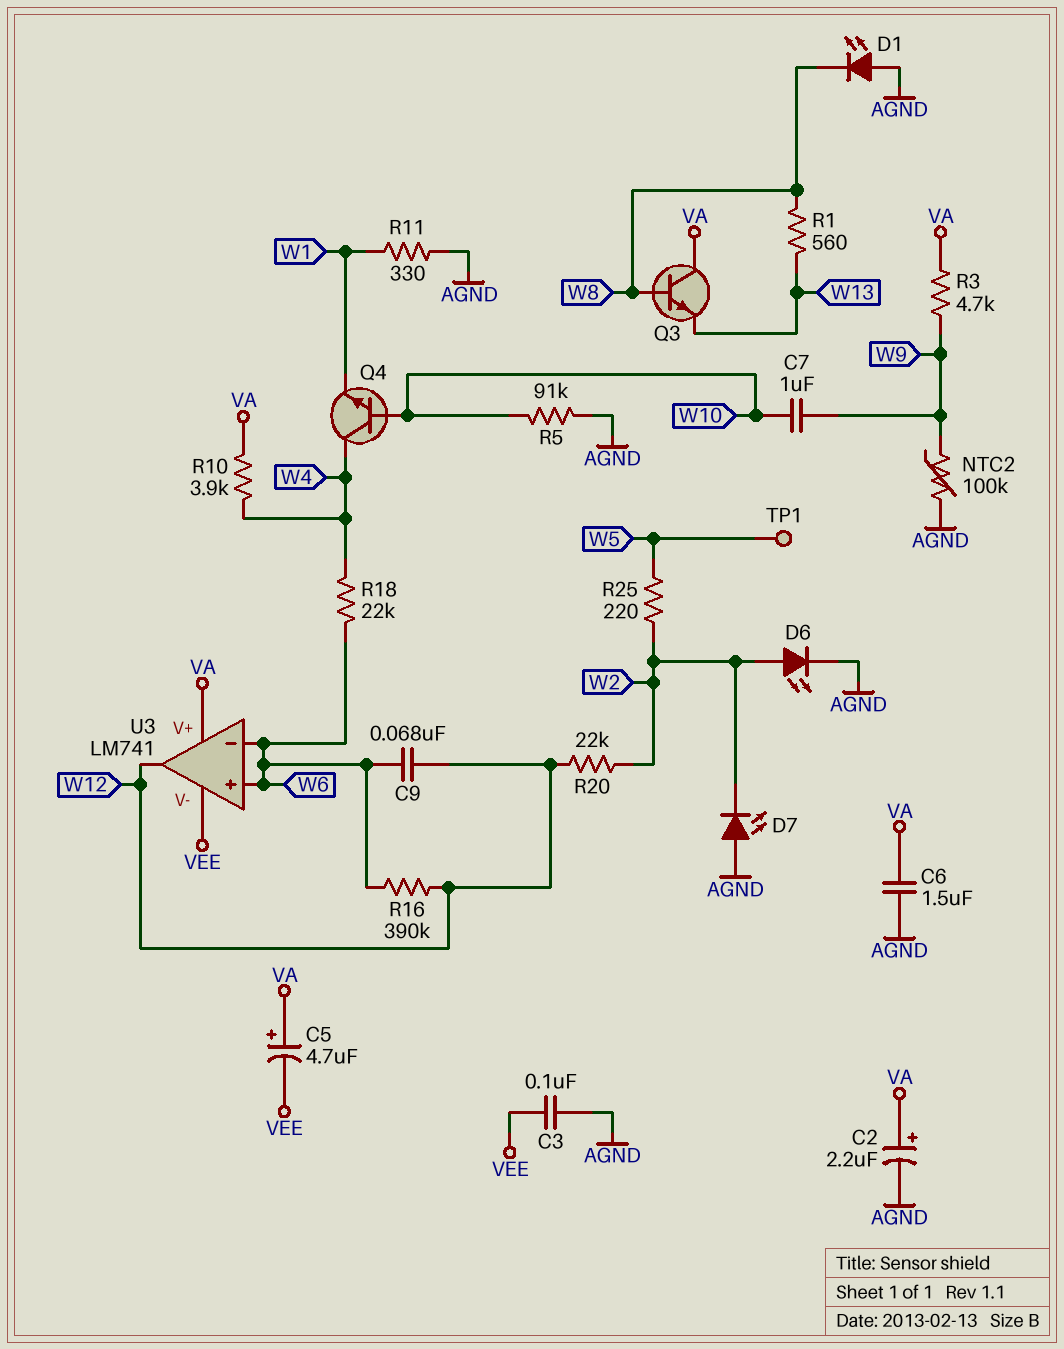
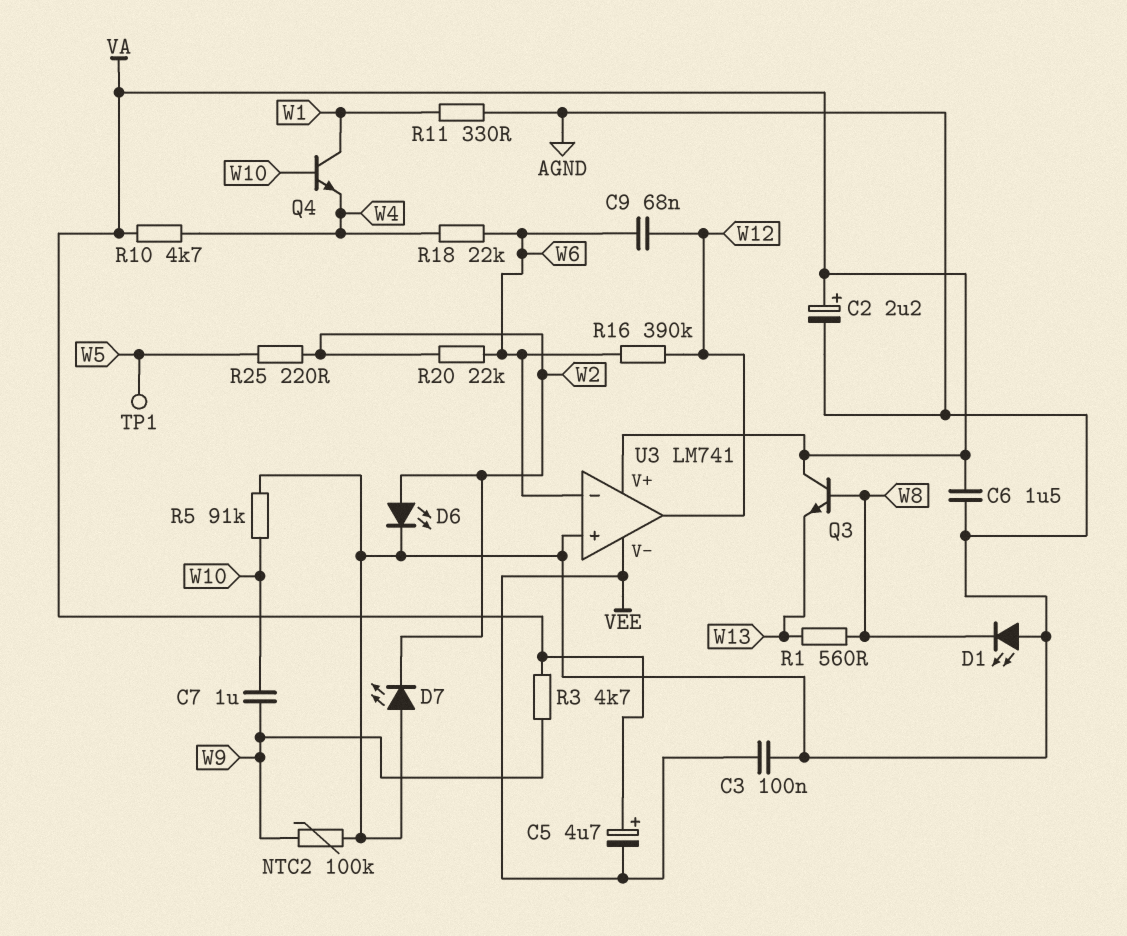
Q4: NPN (B W10, C W4, E W1) -> NPN (B W10, C W1, E W4)
R10: 3.9k (VA, W4) -> 4.7k (VA, W4)
R20: 22k (W2, W12) -> 22k (W2, W6)
U3 pin in+: W6 -> AGND

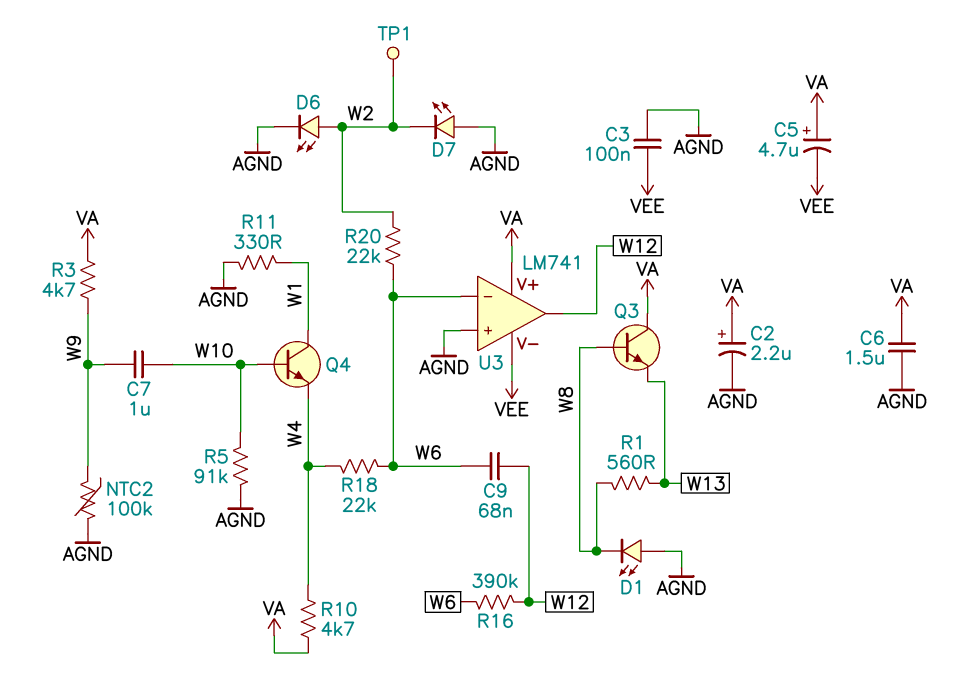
R25: 220 (W2, W5) -> none
TP1: test point (W5) -> test point (W2)

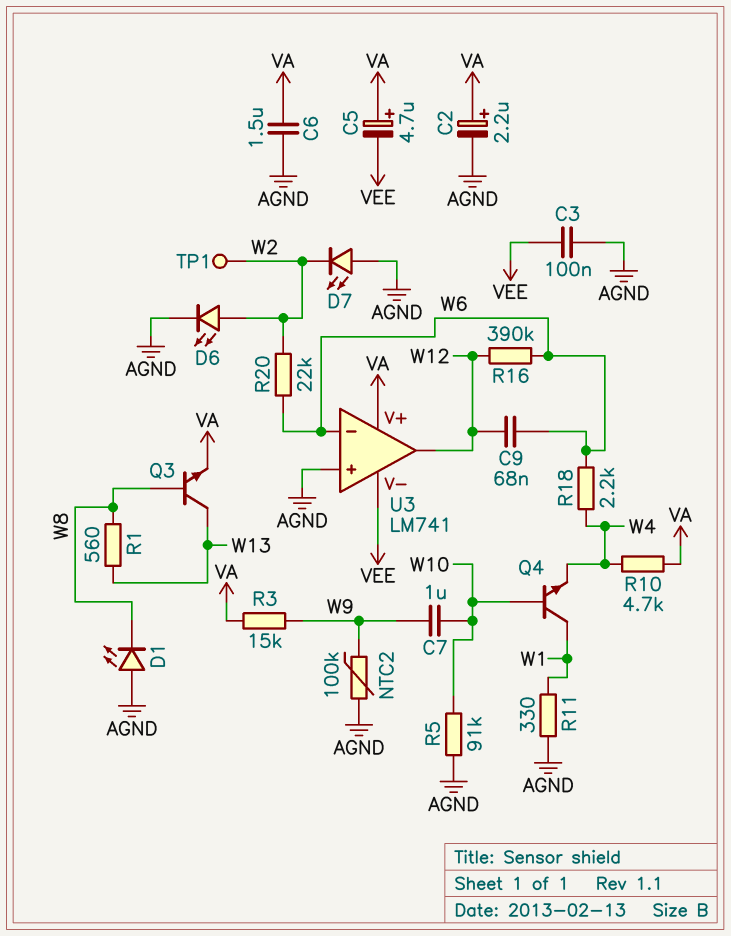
Q3: NPN (B W8, C VA, E W13) -> NPN (B W8, C W13, E VA)
R3: 4.7k (VA, W9) -> 15k (VA, W9)
R18: 22k (W4, W6) -> 2.2k (W4, W6)

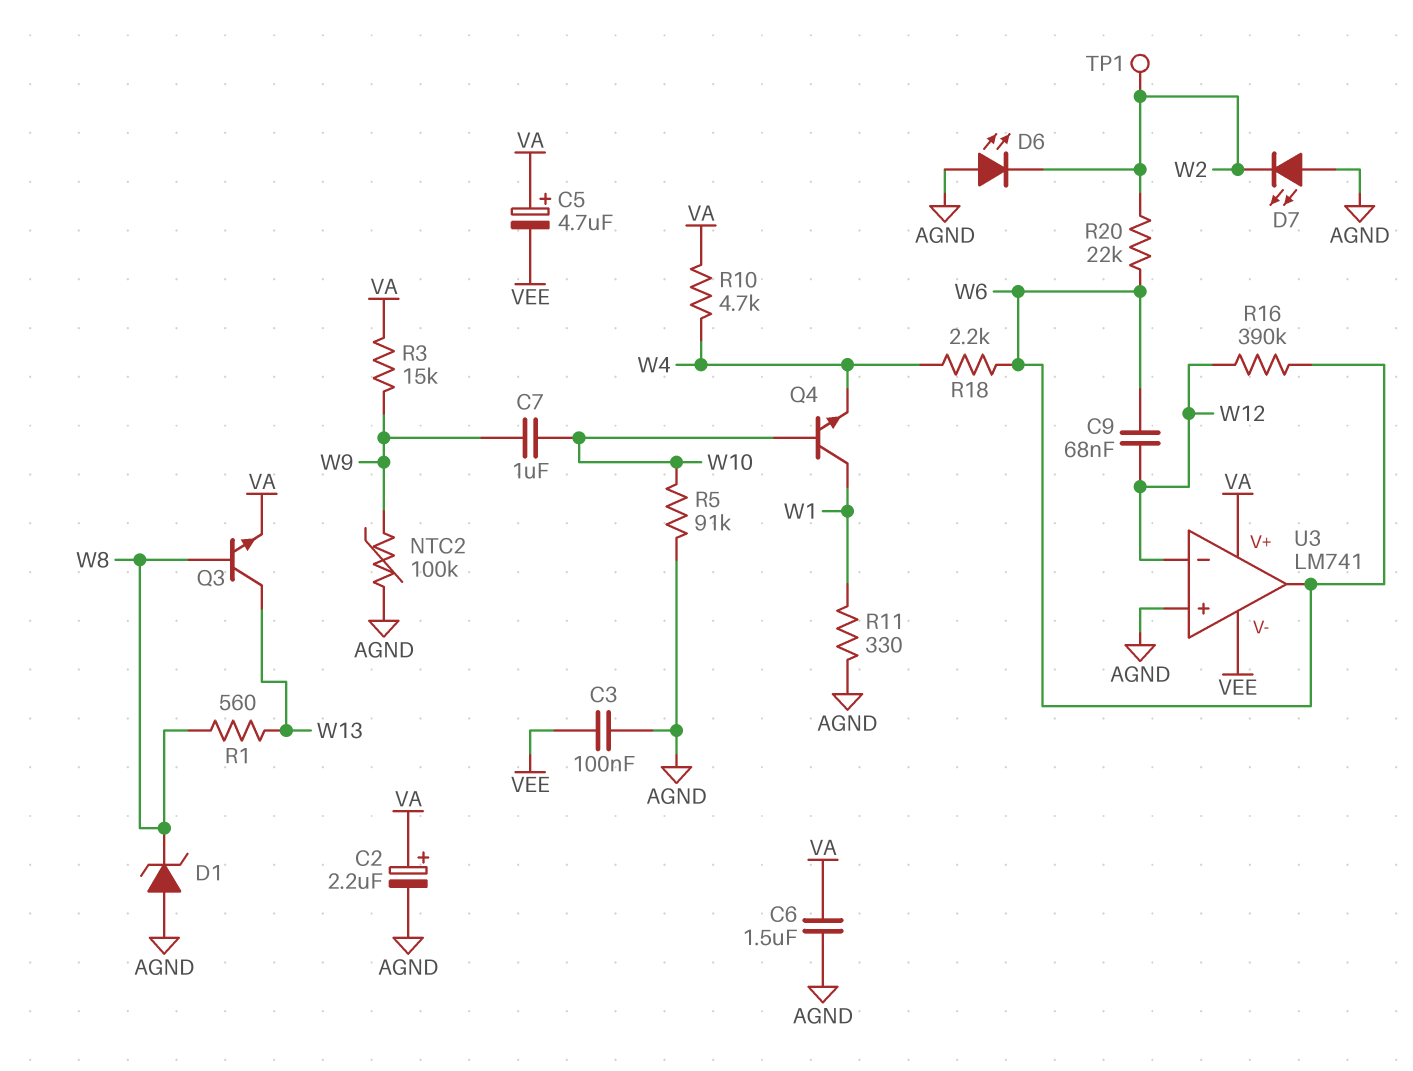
D1: LED (A AGND, K W8) -> zener (A AGND, K W8)
D6: LED (A W2, K AGND) -> LED (A AGND, K W2)
U3 pin in-: W6 -> W12
U3 pin out: W12 -> W6

